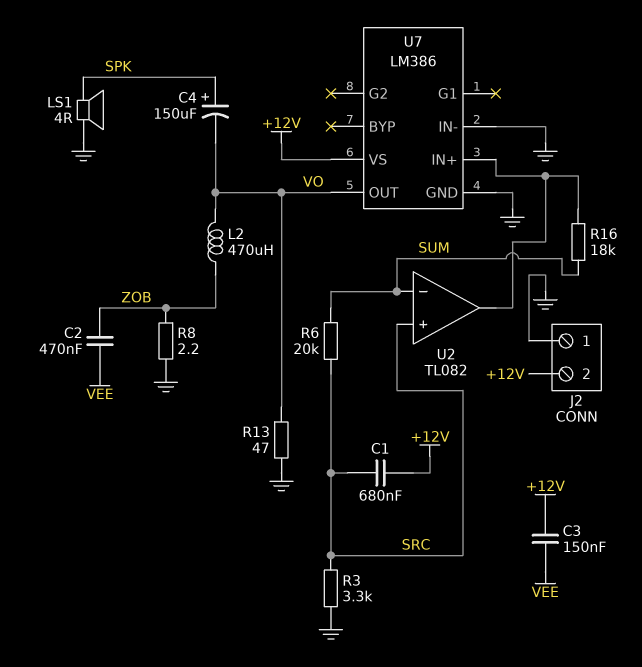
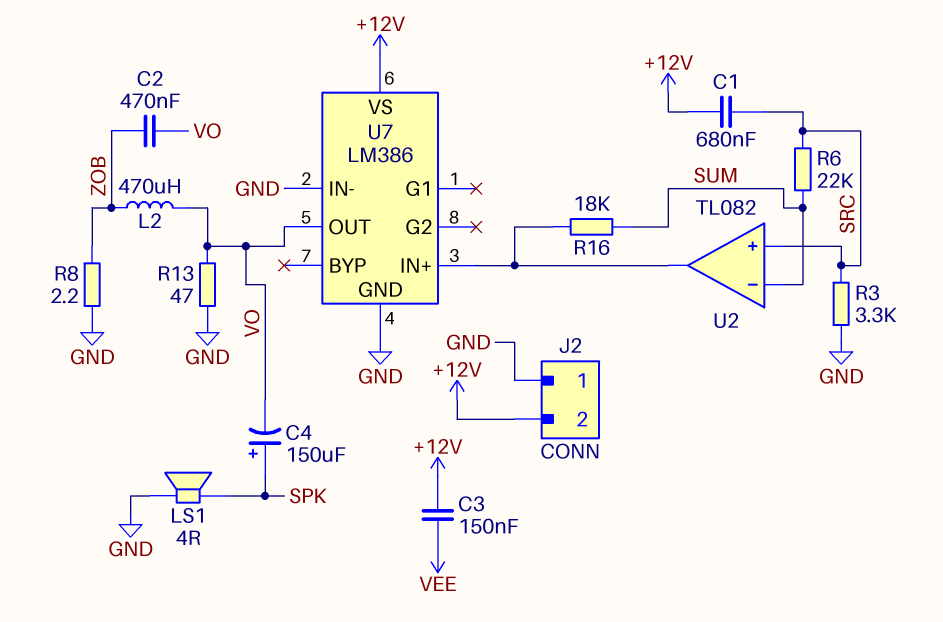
C2: 470nF (VEE, ZOB) -> 470nF (VO, ZOB)
R6: 20k (SRC, SUM) -> 22k (SRC, SUM)

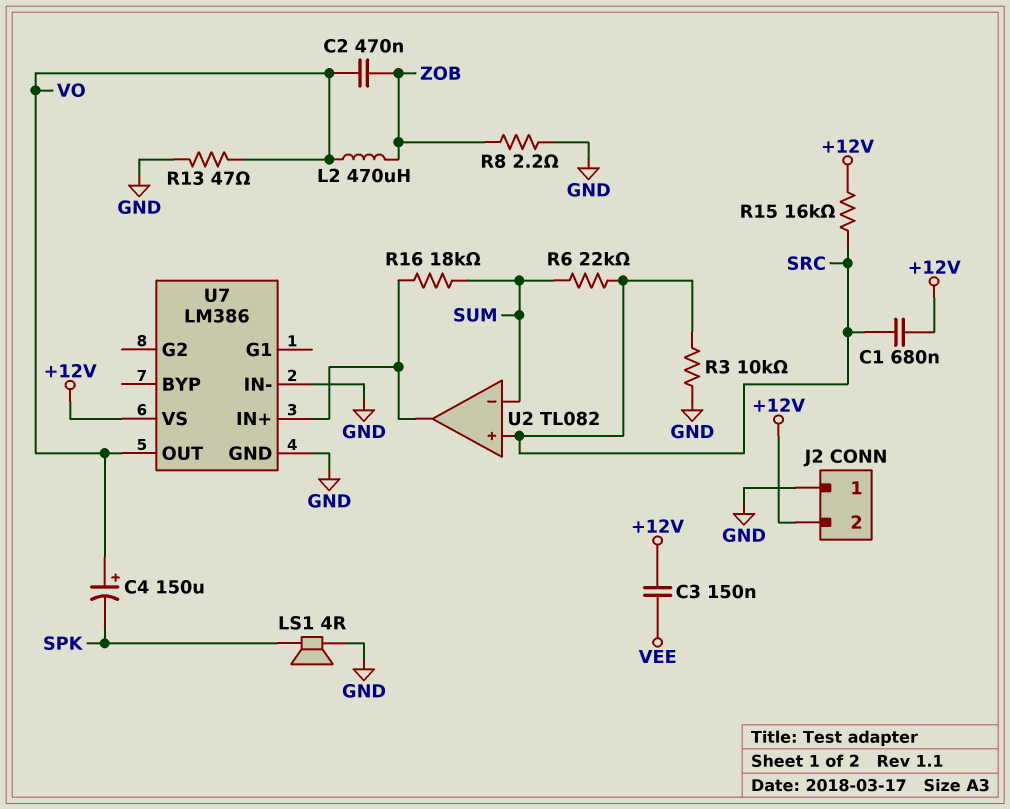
C4: 150uF (plus SPK, minus VO) -> 150uF (plus VO, minus SPK)
R3: 3.3k (GND, SRC) -> 10k (GND, SRC)
R15: none -> 16k (+12V, SRC)

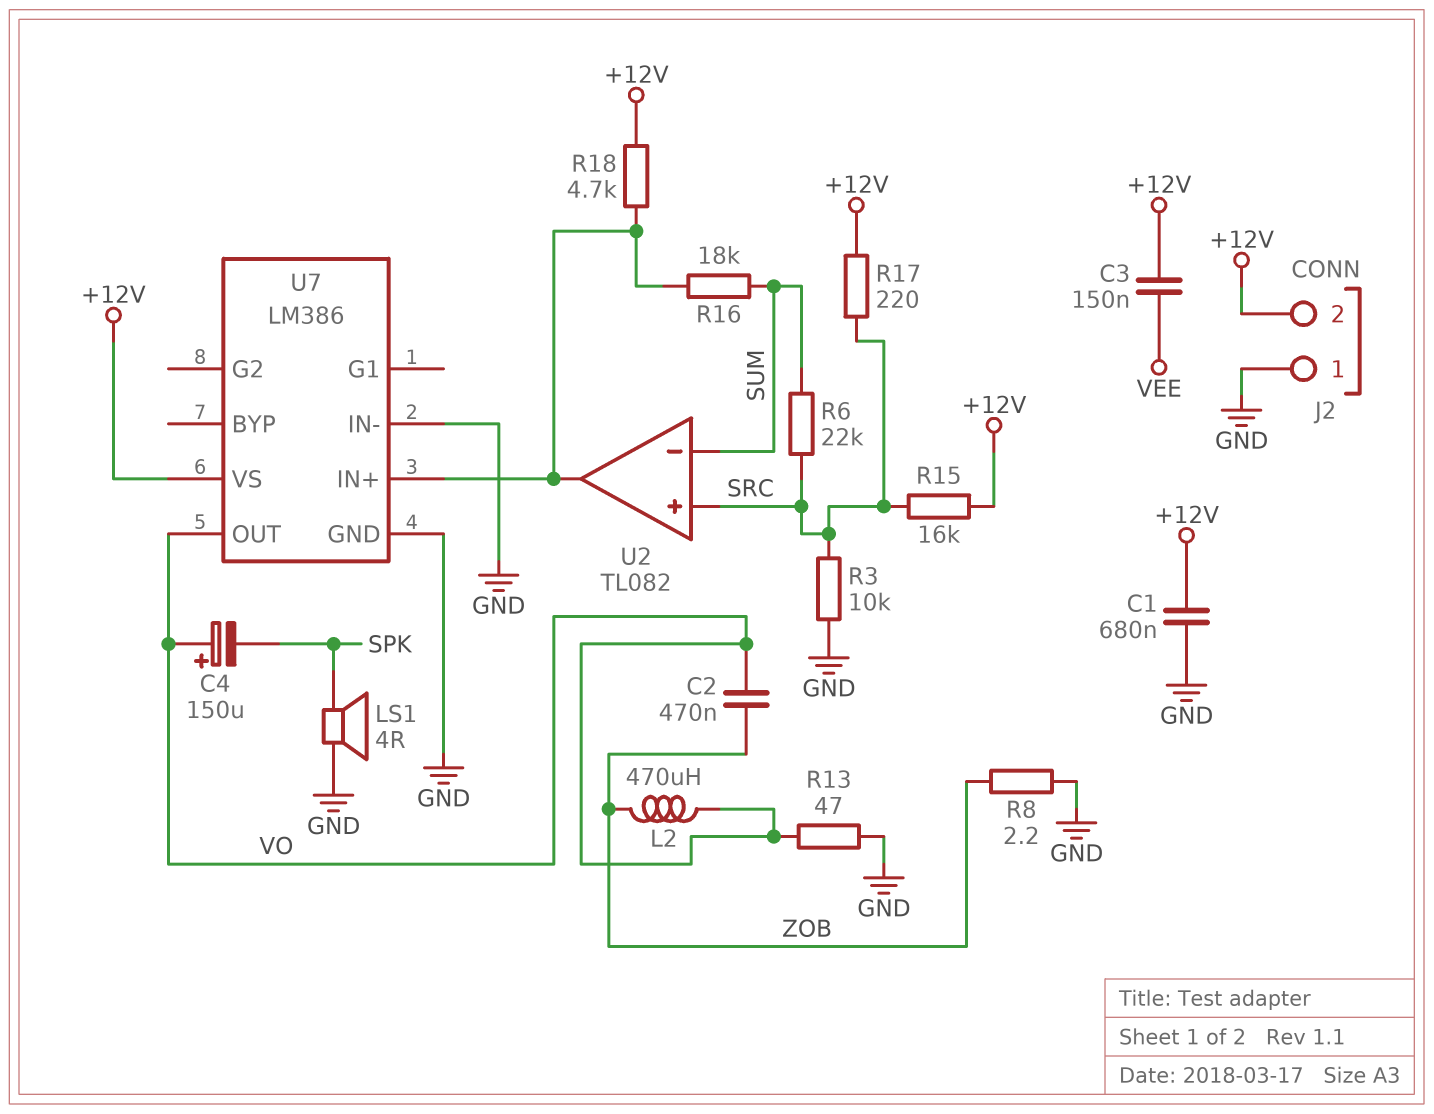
C1: 680nF (+12V, SRC) -> 680nF (+12V, GND)
R17: none -> 220 (+12V, SRC)
R18: none -> 4.7k (+12V, U2/out)

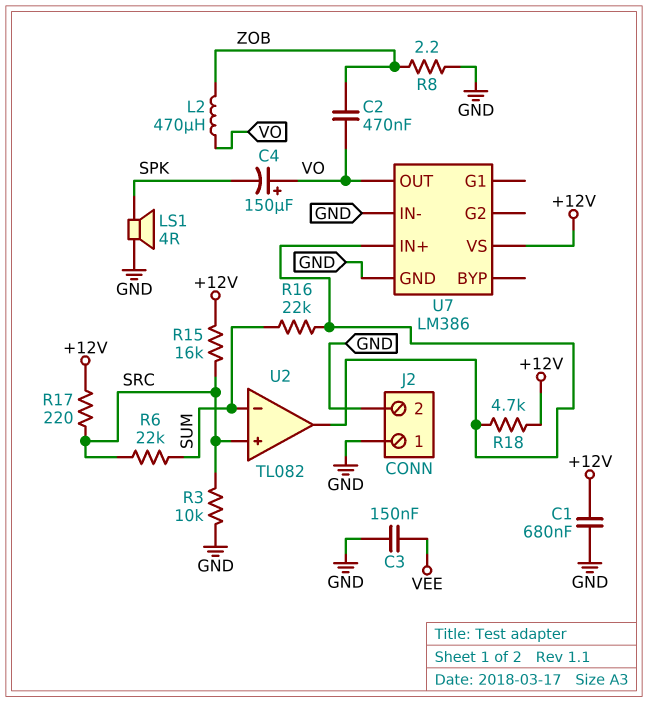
C3: 150nF (+12V, VEE) -> 150nF (GND, VEE)
J2 pin 2: +12V -> GND
R13: 47 (GND, VO) -> none
R16: 18k (SUM, U2/out) -> 22k (SUM, U2/out)

